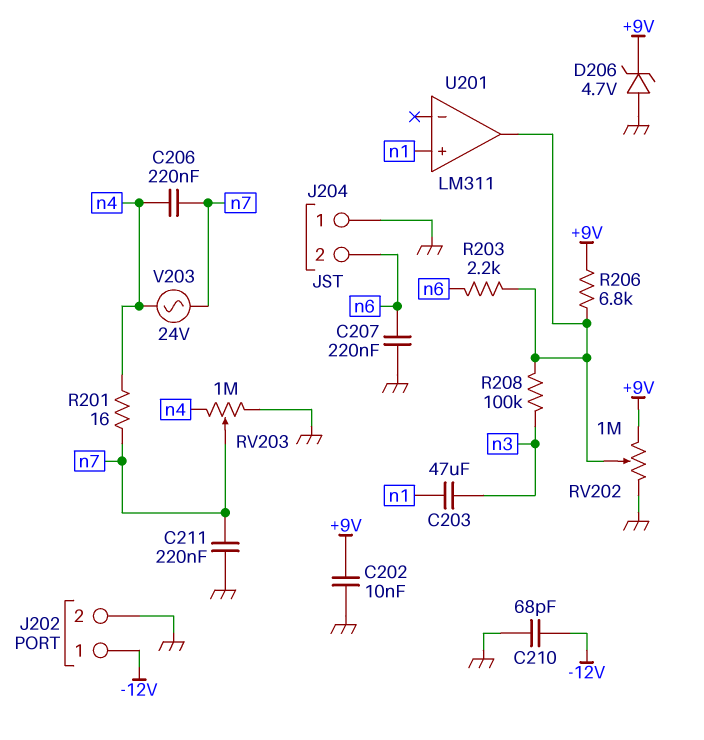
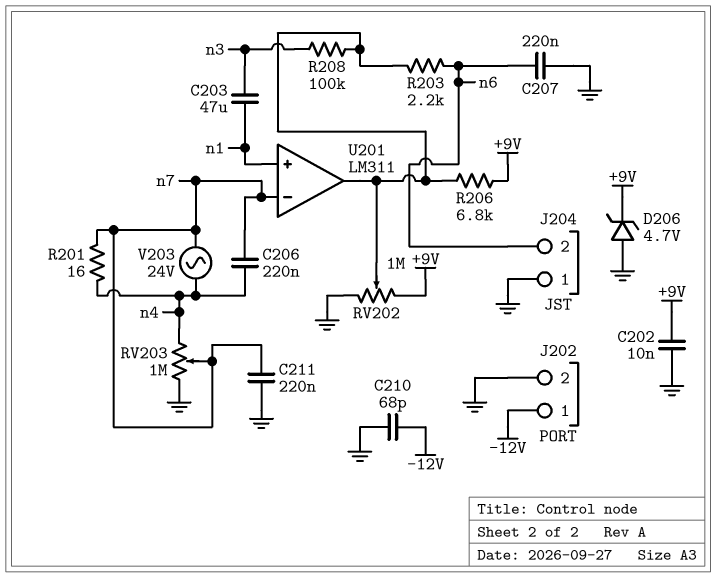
U201 pin in-: none -> n7

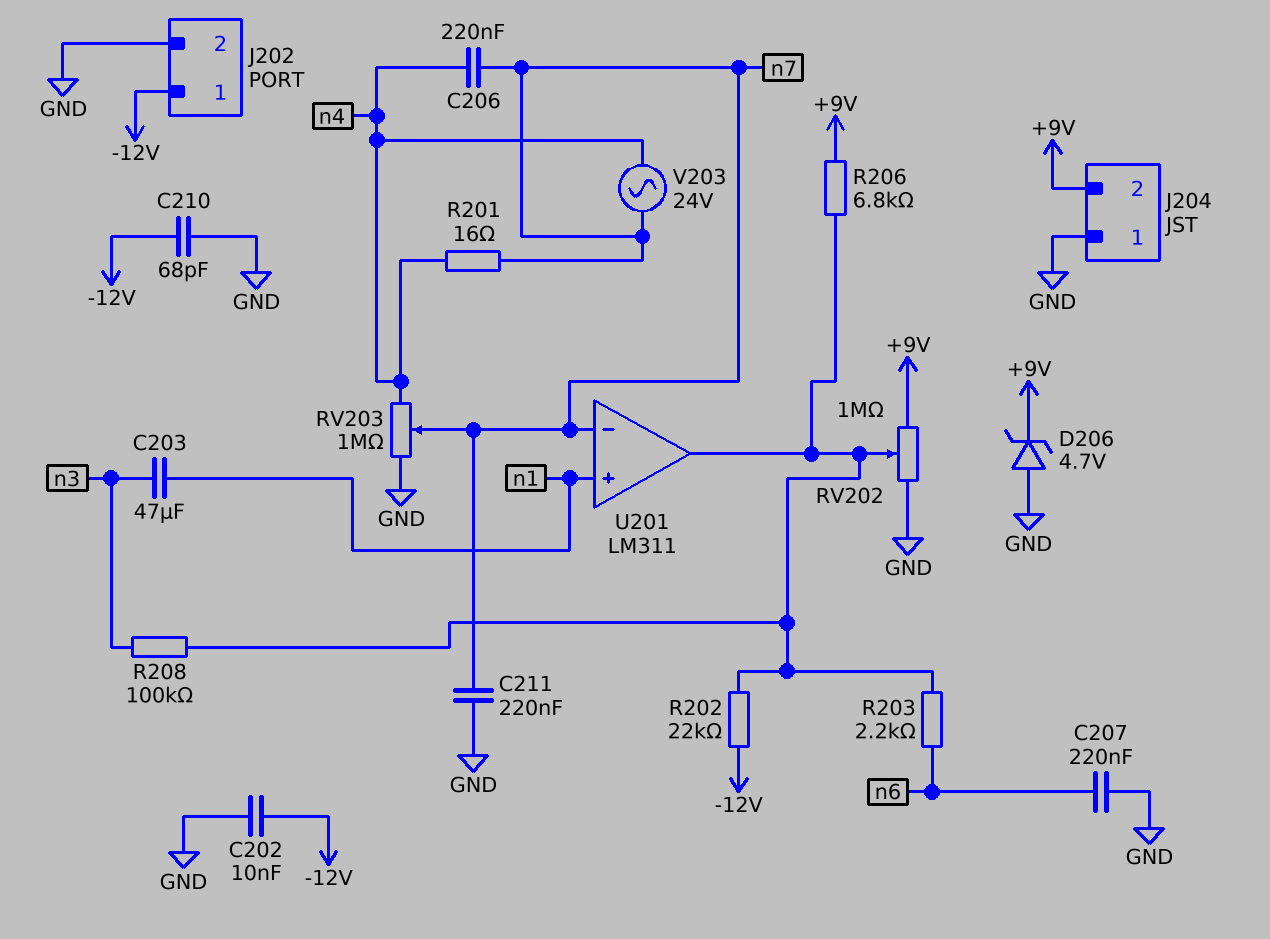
C202: 10nF (+9V, GND) -> 10nF (-12V, GND)
J204 pin 2: n6 -> +9V
R202: none -> 22k (-12V, U201/out)

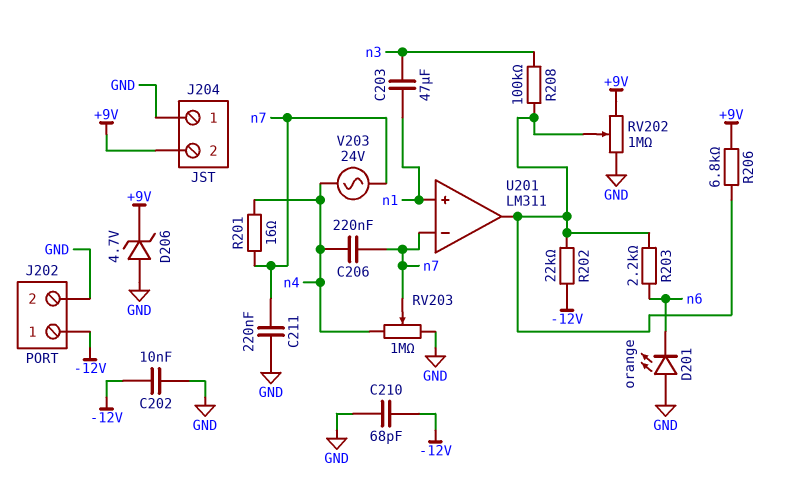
C207: 220nF (GND, n6) -> none
D201: none -> LED orange (A GND, K n6)

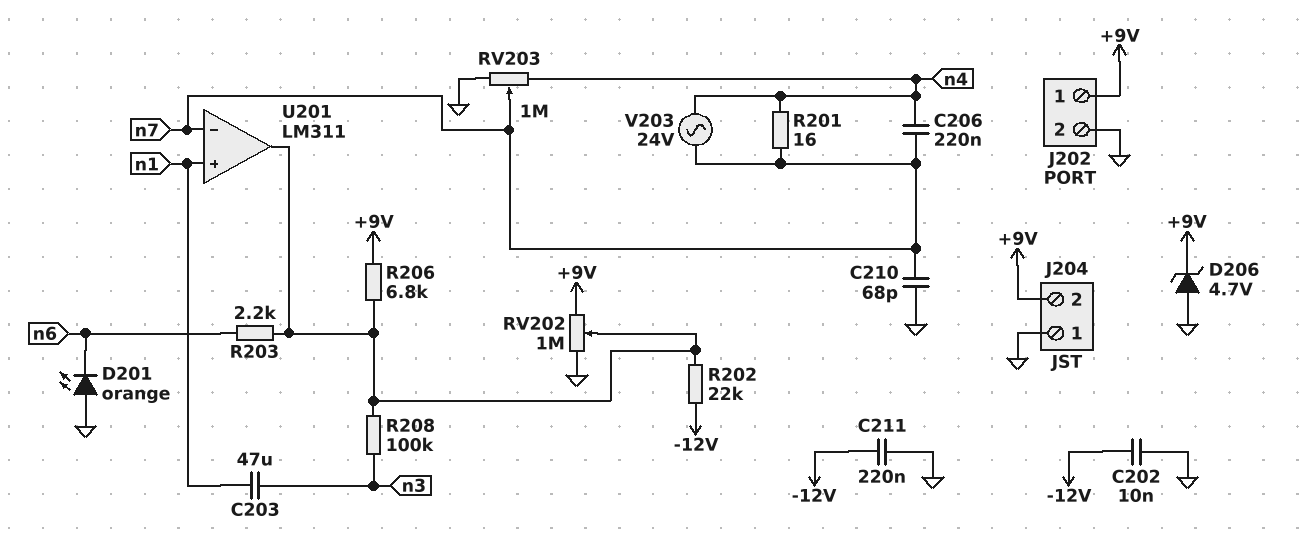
C210: 68pF (-12V, GND) -> 68pF (GND, n7)
C211: 220nF (GND, n7) -> 220nF (-12V, GND)
J202 pin 1: -12V -> +9V

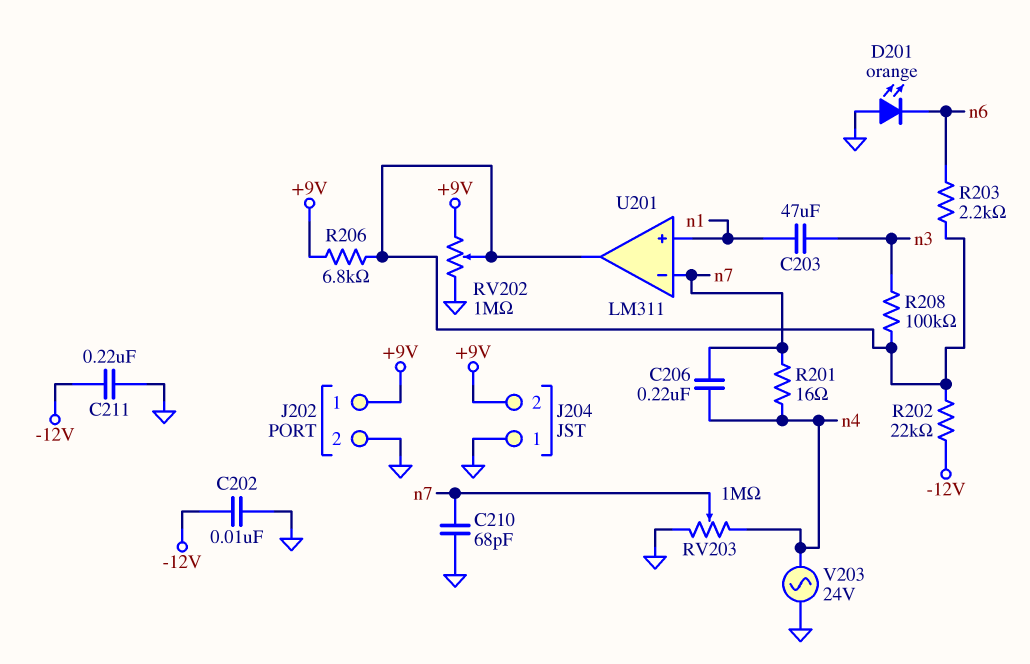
D206: zener 4.7V (A GND, K +9V) -> none
V203: AC 24V (n4, n7) -> AC 24V (GND, n4)

